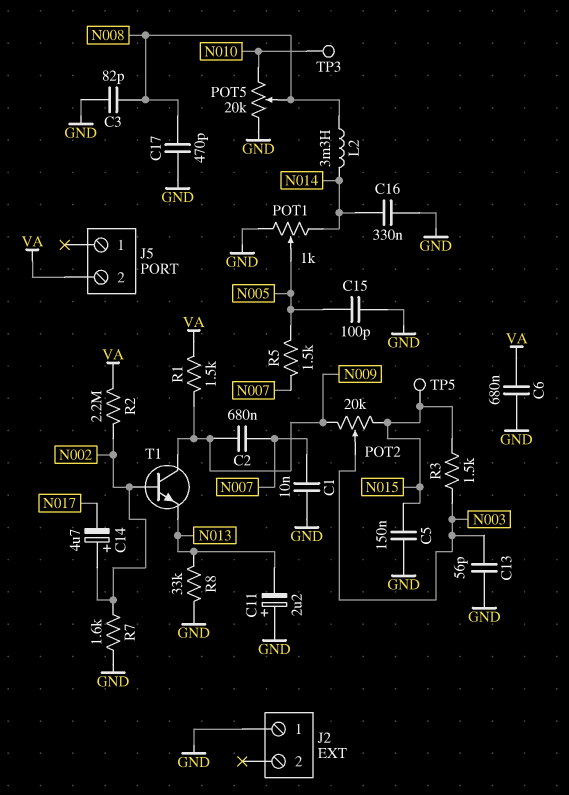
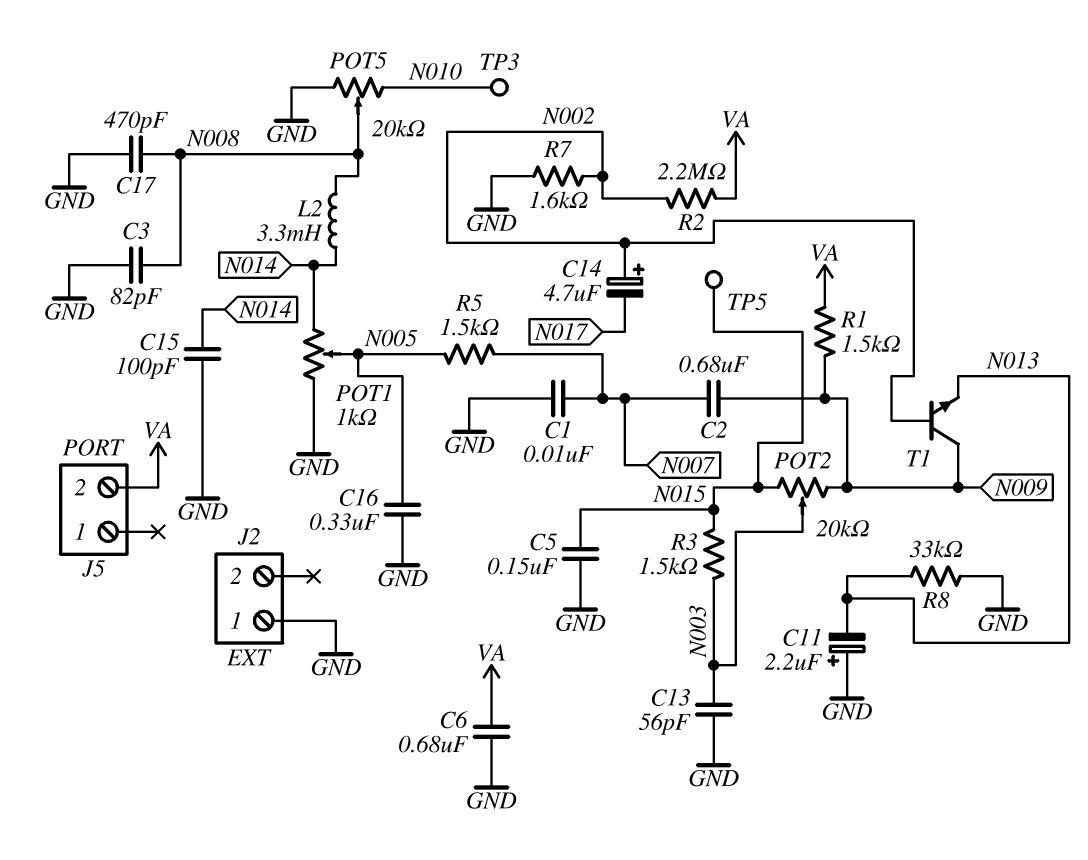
C15: 100pF (GND, N005) -> 100pF (GND, N014)
C16: 330nF (GND, N014) -> 330nF (GND, N005)

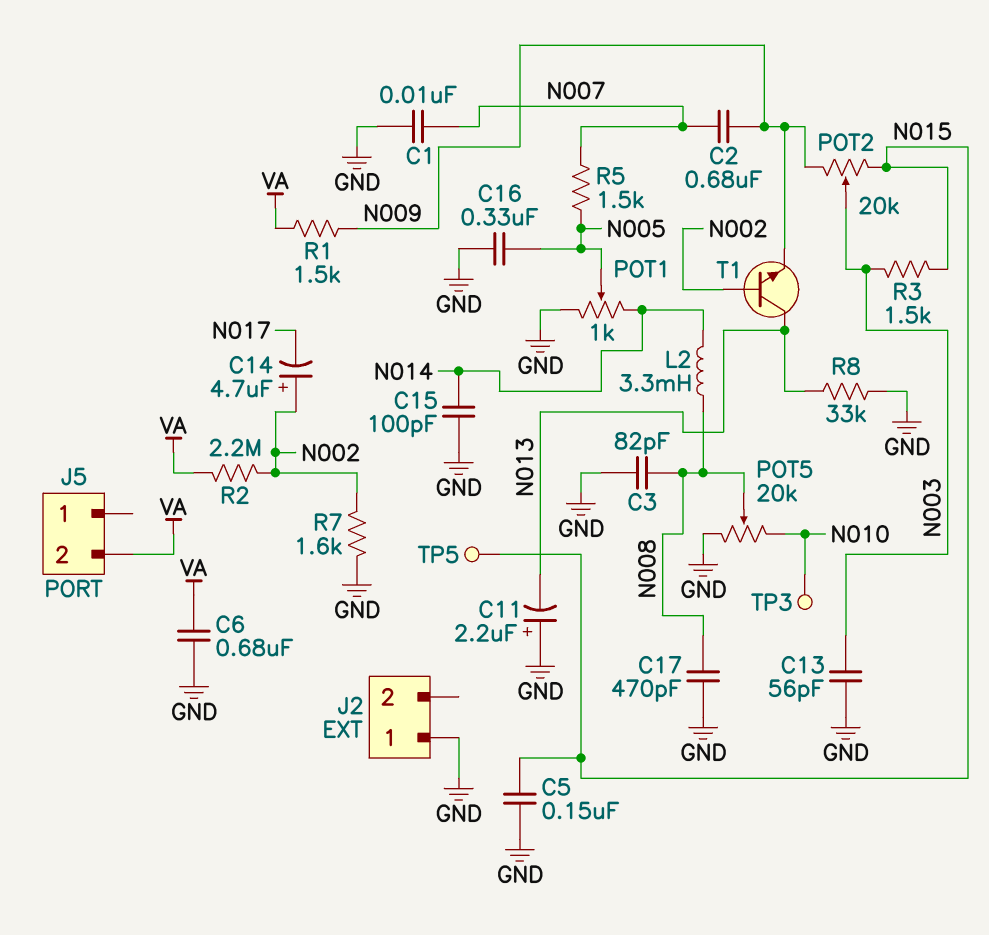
T1: NPN (B N002, C N009, E N013) -> NPN (B N002, C N013, E N009)

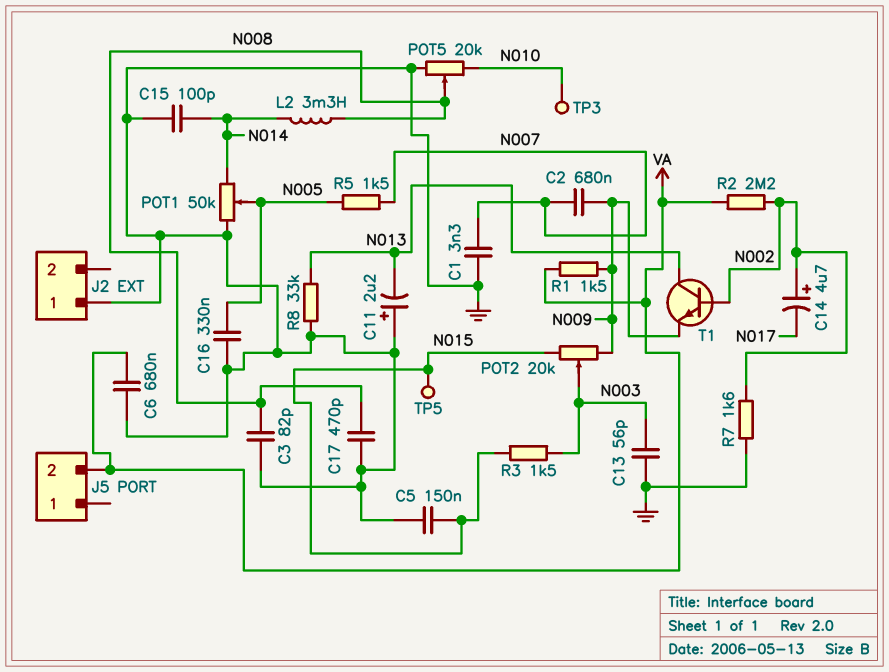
C1: 10nF (GND, N007) -> 3.3nF (GND, N007)
POT1: 1k (GND, N014, wiper N005) -> 50k (GND, N014, wiper N005)

